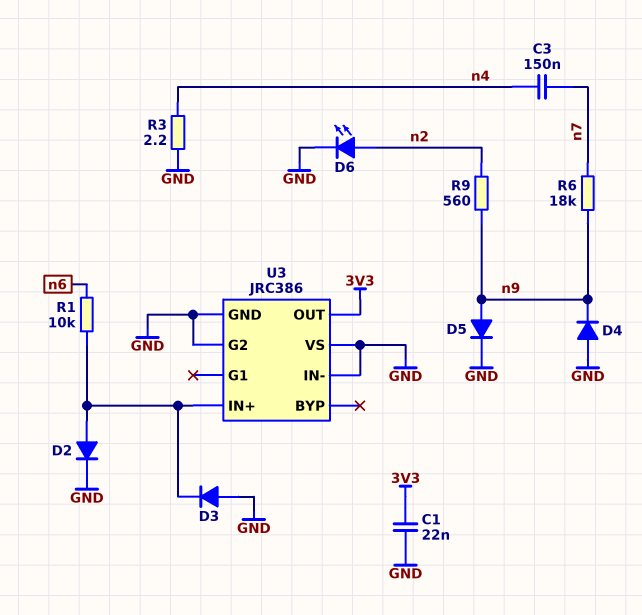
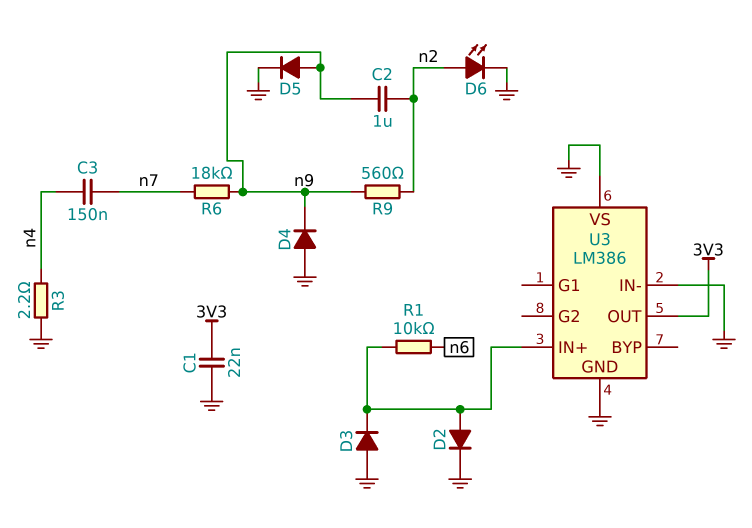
C2: none -> 1uF (n2, n9)
U3: JRC386 -> LM386
U3 pin G2: GND -> none

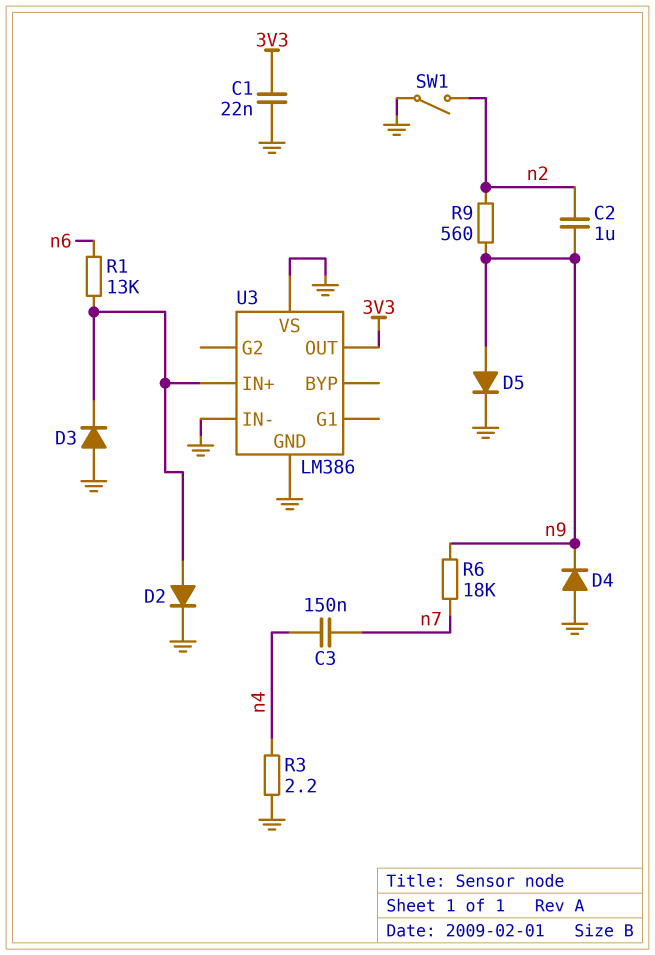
D6: LED (A n2, K GND) -> none
R1: 10k (U3/IN+, n6) -> 13k (U3/IN+, n6)
SW1: none -> switch (GND, n2)

